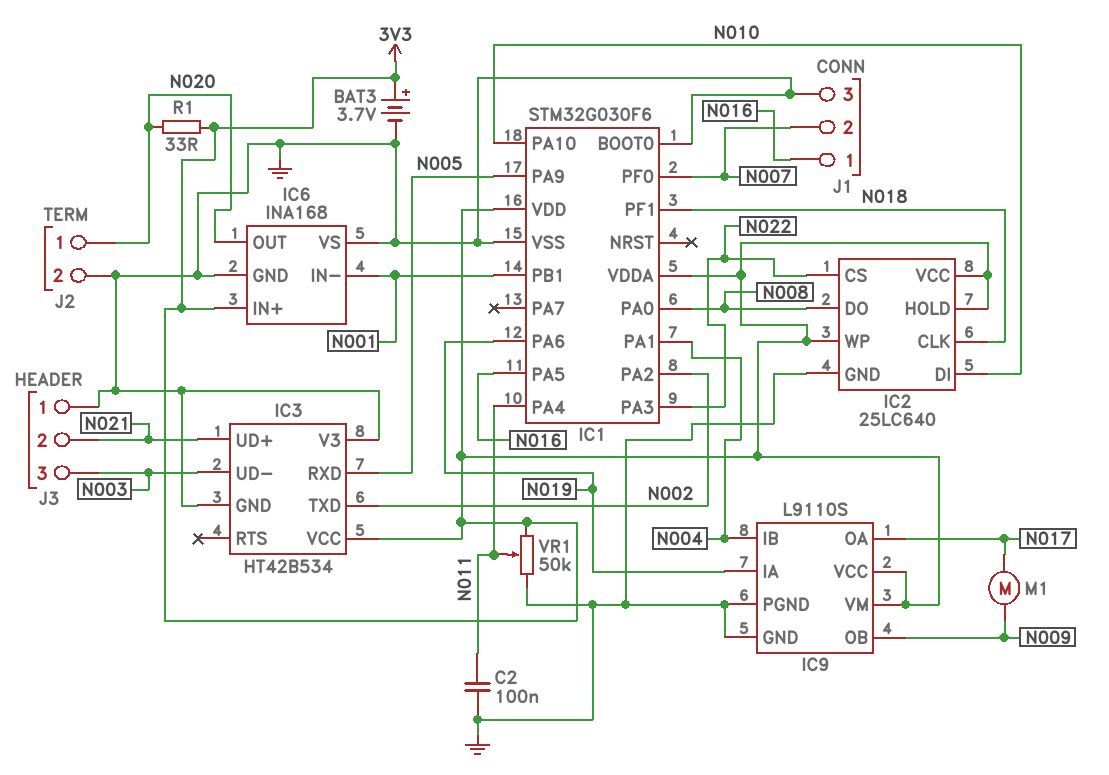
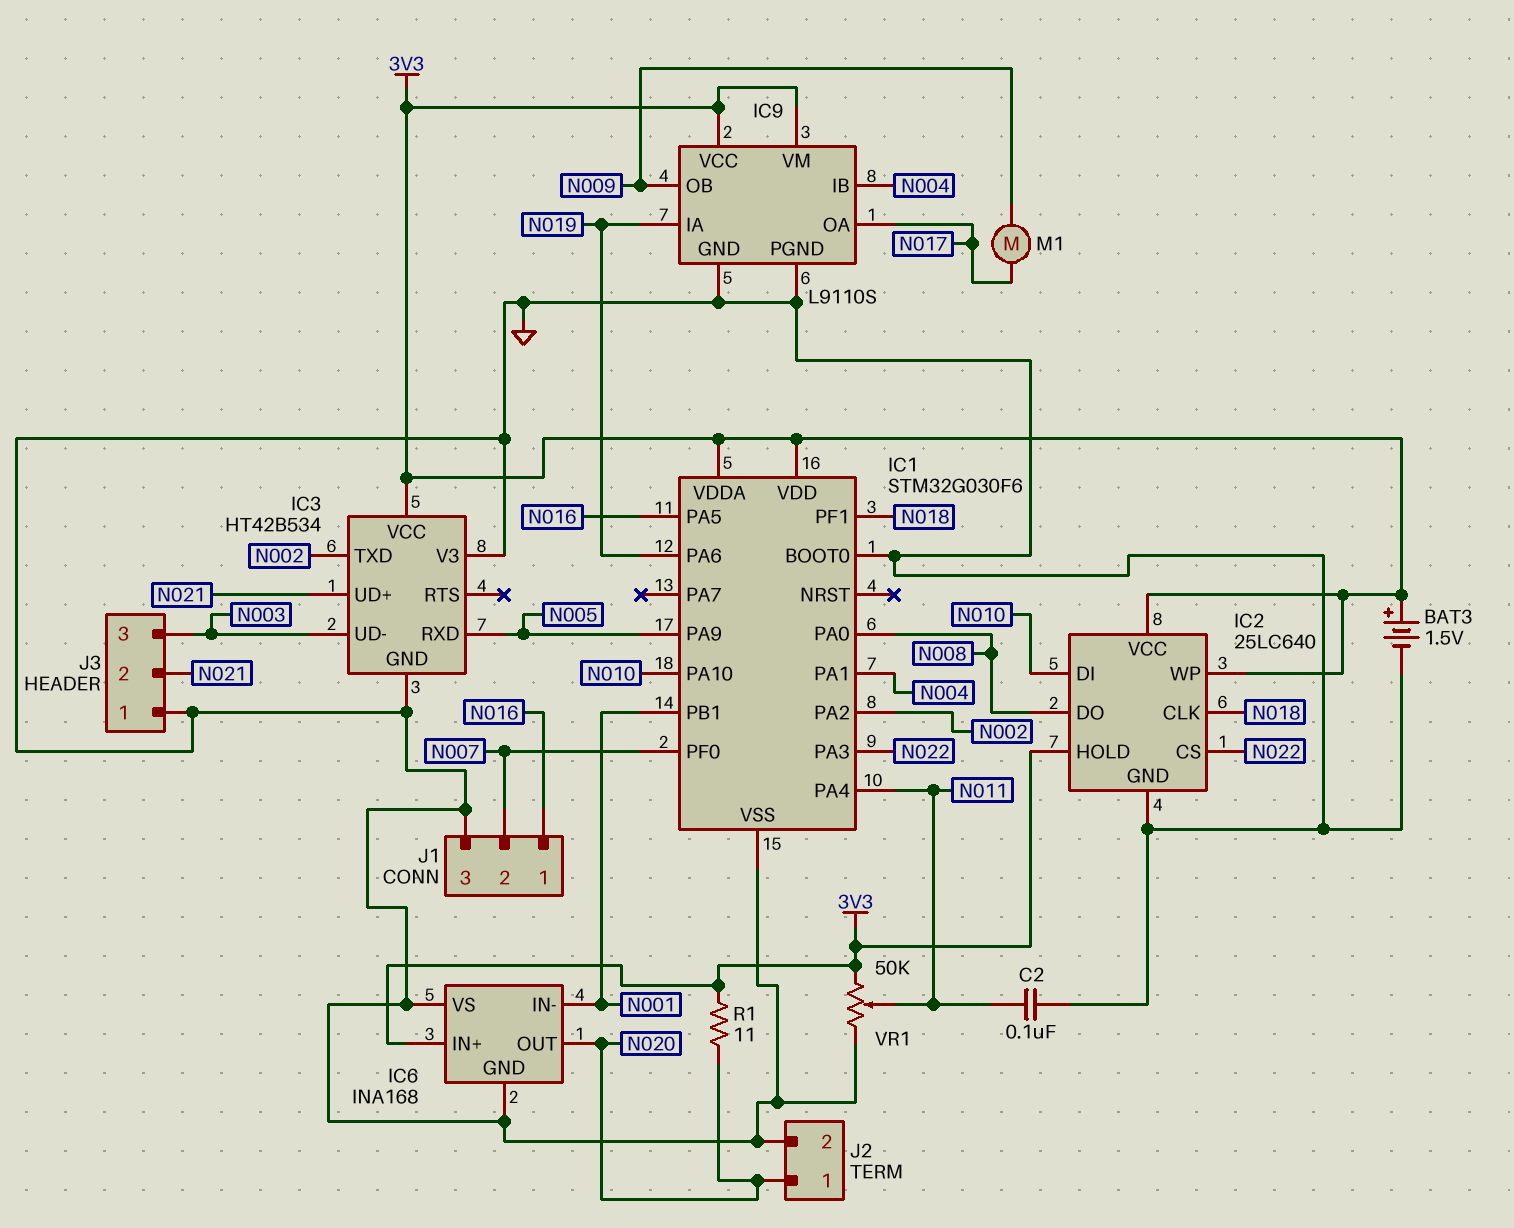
BAT3: 3.7V (plus 3V3, minus GND) -> 1.5V (plus 3V3, minus GND)
R1: 33 (3V3, N020) -> 11 (3V3, N020)

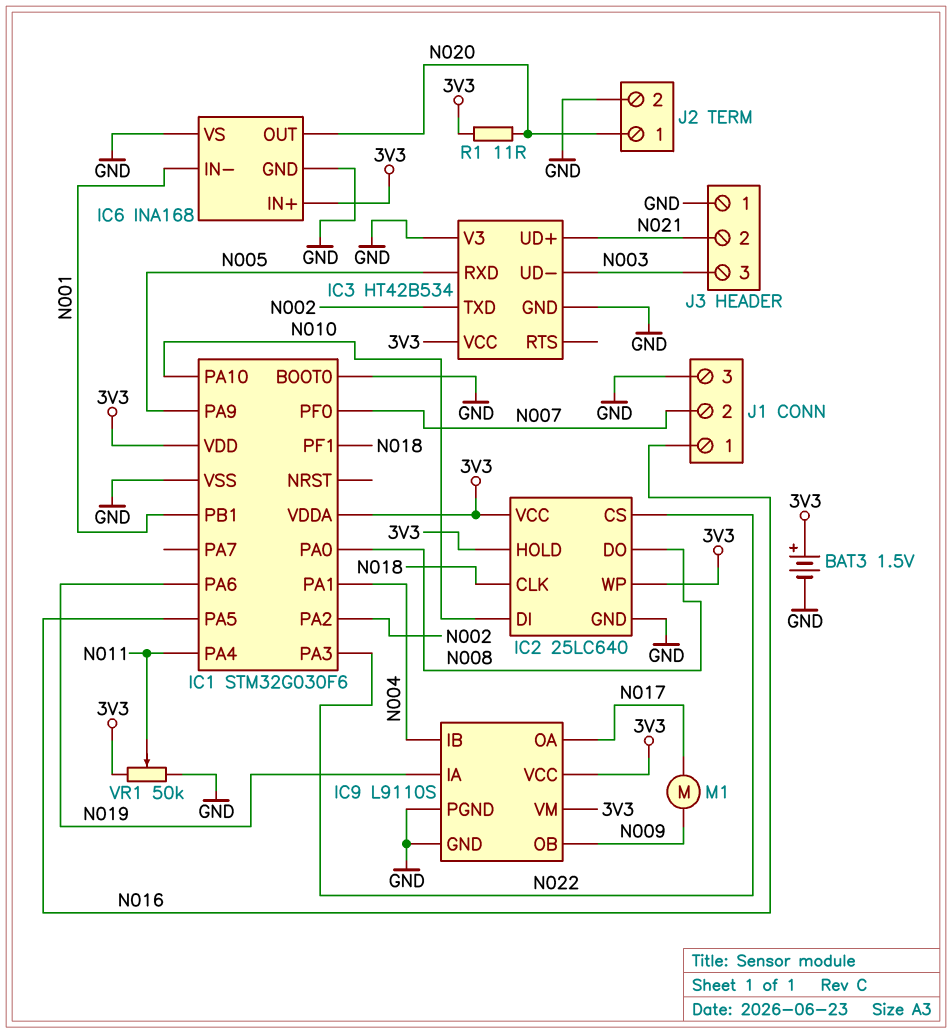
C2: 100nF (GND, N011) -> none

